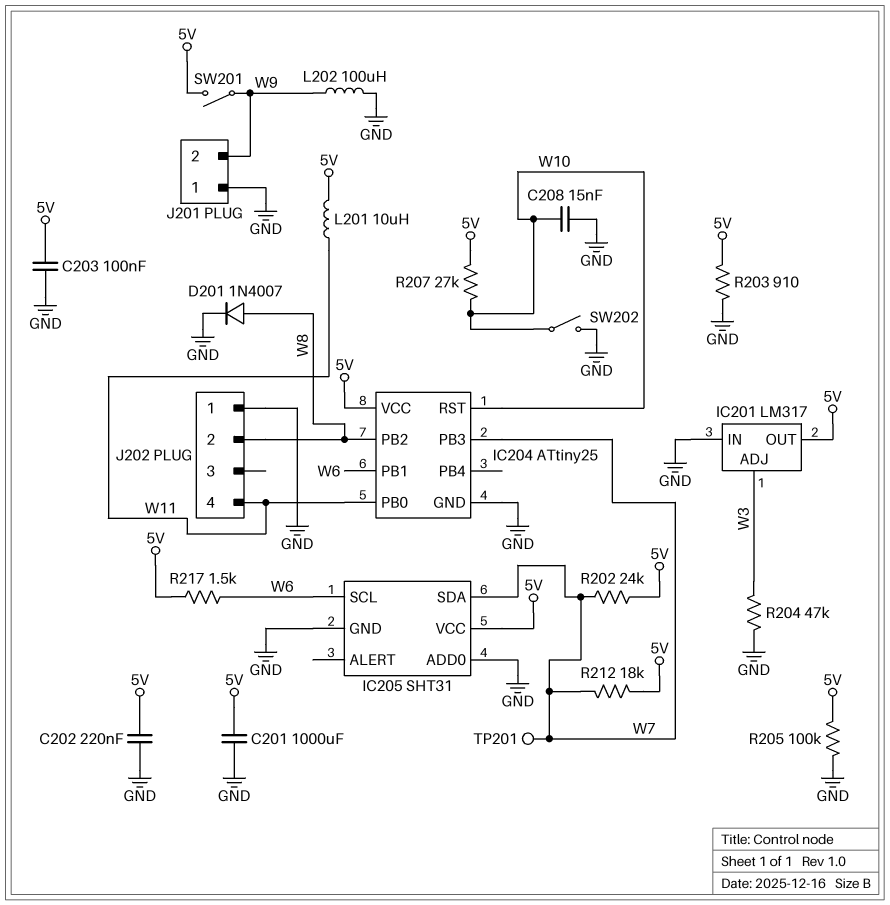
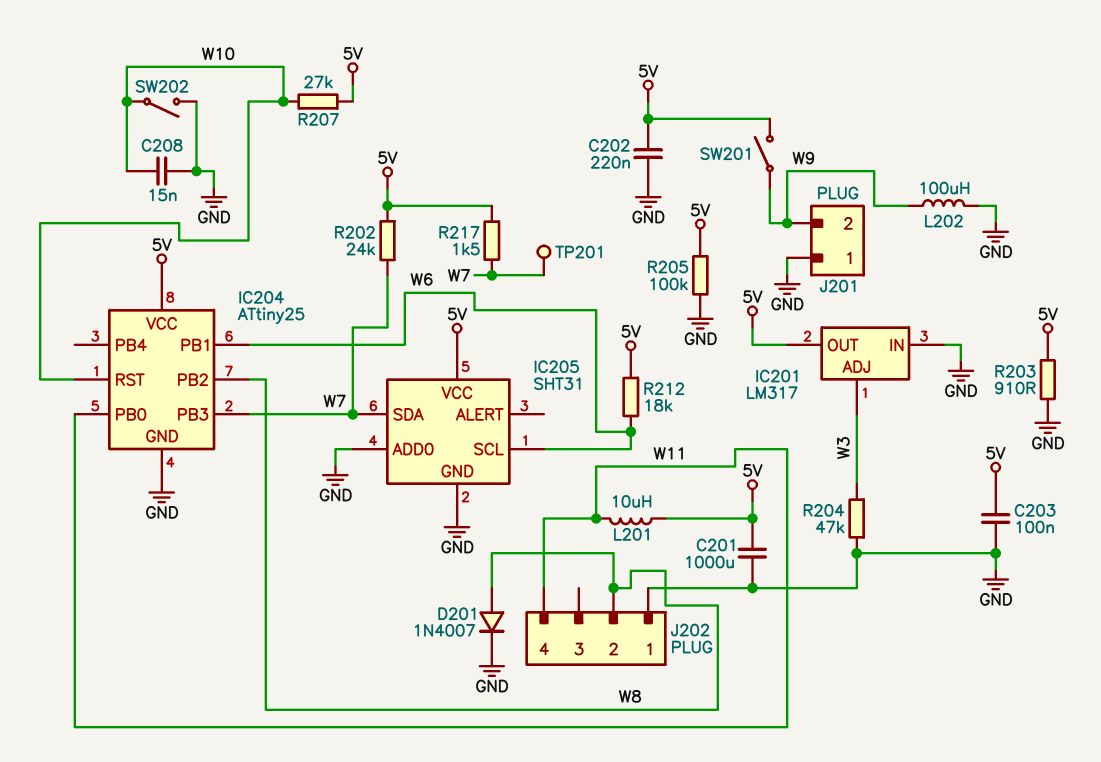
R212: 18k (5V, W7) -> 18k (5V, W6)
R217: 1.5k (5V, W6) -> 1.5k (5V, W7)

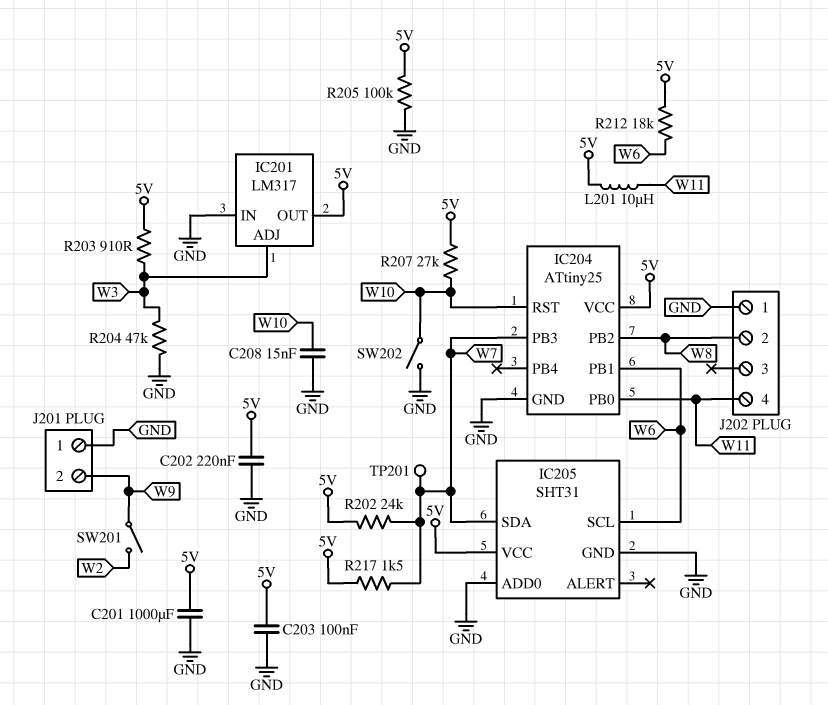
D201: diode 1N4007 (A W8, K GND) -> none
L202: 100uH (GND, W9) -> none
R203: 910 (5V, GND) -> 910 (5V, W3)
SW201: switch (5V, W9) -> switch (W2, W9)

